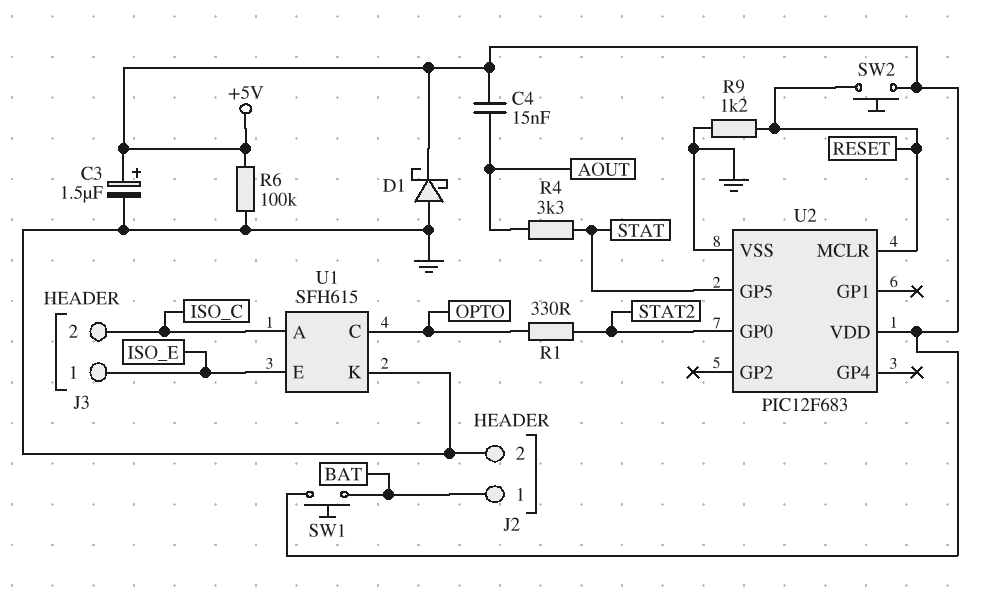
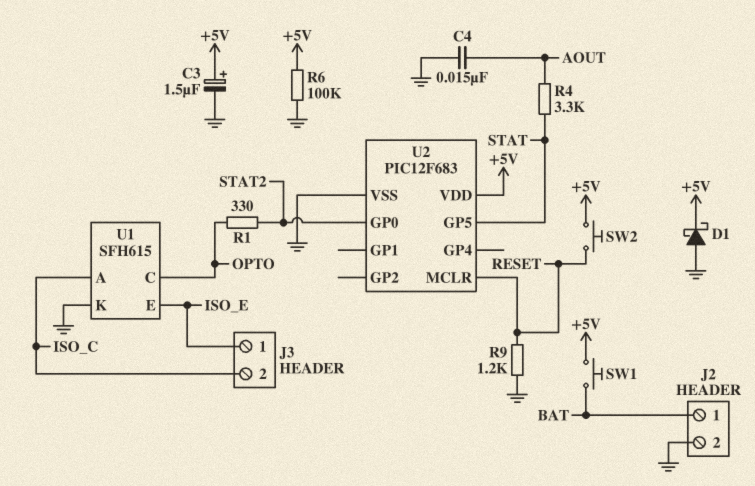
C4: 15nF (+5V, AOUT) -> 15nF (AOUT, GND)

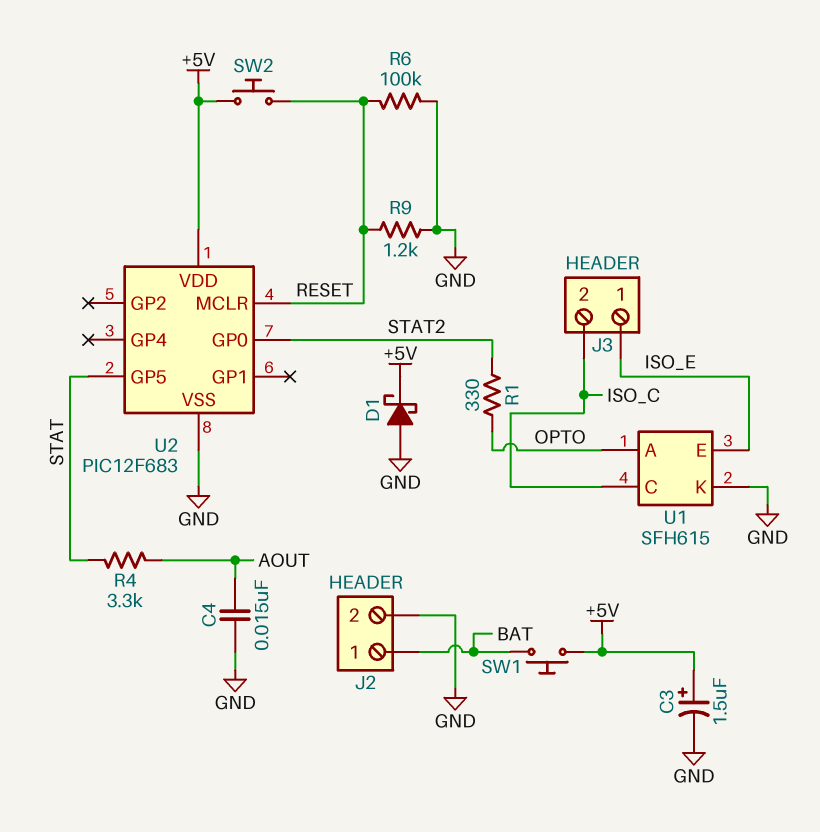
R6: 100k (+5V, GND) -> 100k (GND, RESET)
U1 pin A: ISO_C -> OPTO
U1 pin C: OPTO -> ISO_C

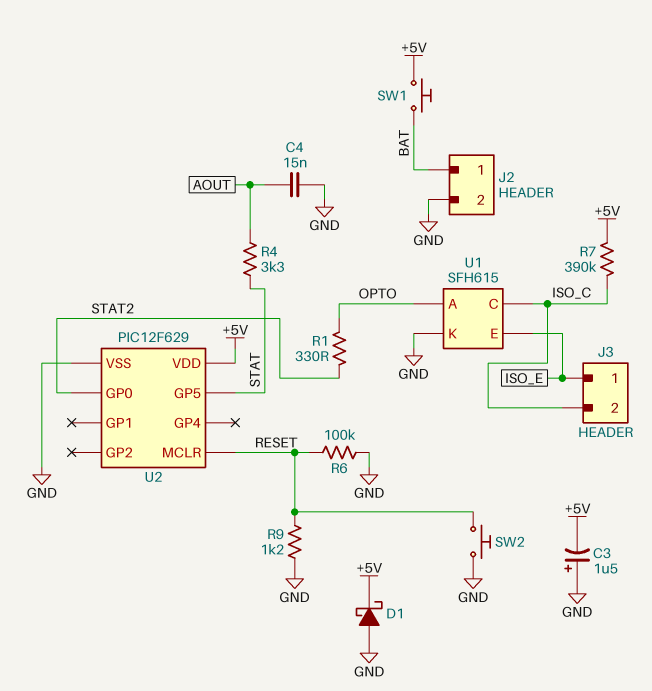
C3: 1.5uF (plus +5V, minus GND) -> 1.5uF (plus GND, minus +5V)
R7: none -> 390k (+5V, ISO_C)
SW2: button (+5V, RESET) -> button (GND, RESET)
U2: PIC12F683 -> PIC12F629

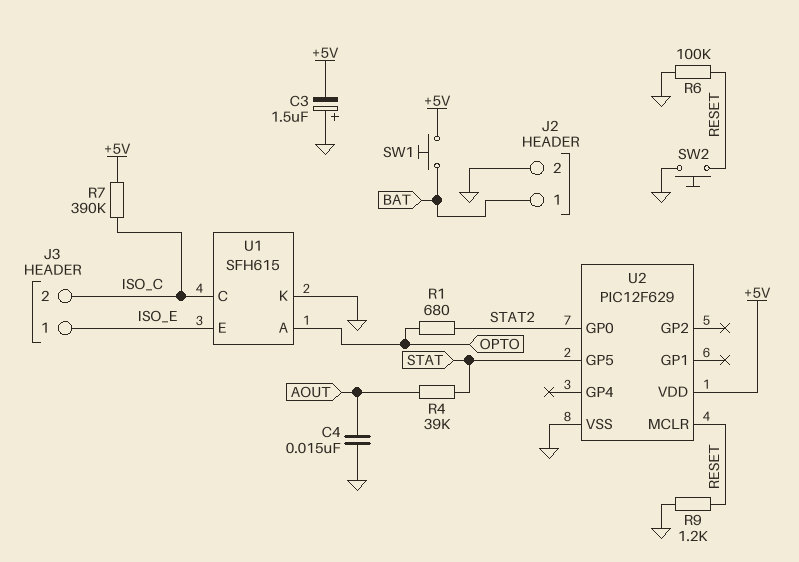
D1: schottky (A GND, K +5V) -> none
R1: 330 (OPTO, STAT2) -> 680 (OPTO, STAT2)
R4: 3.3k (AOUT, STAT) -> 39k (AOUT, STAT)

